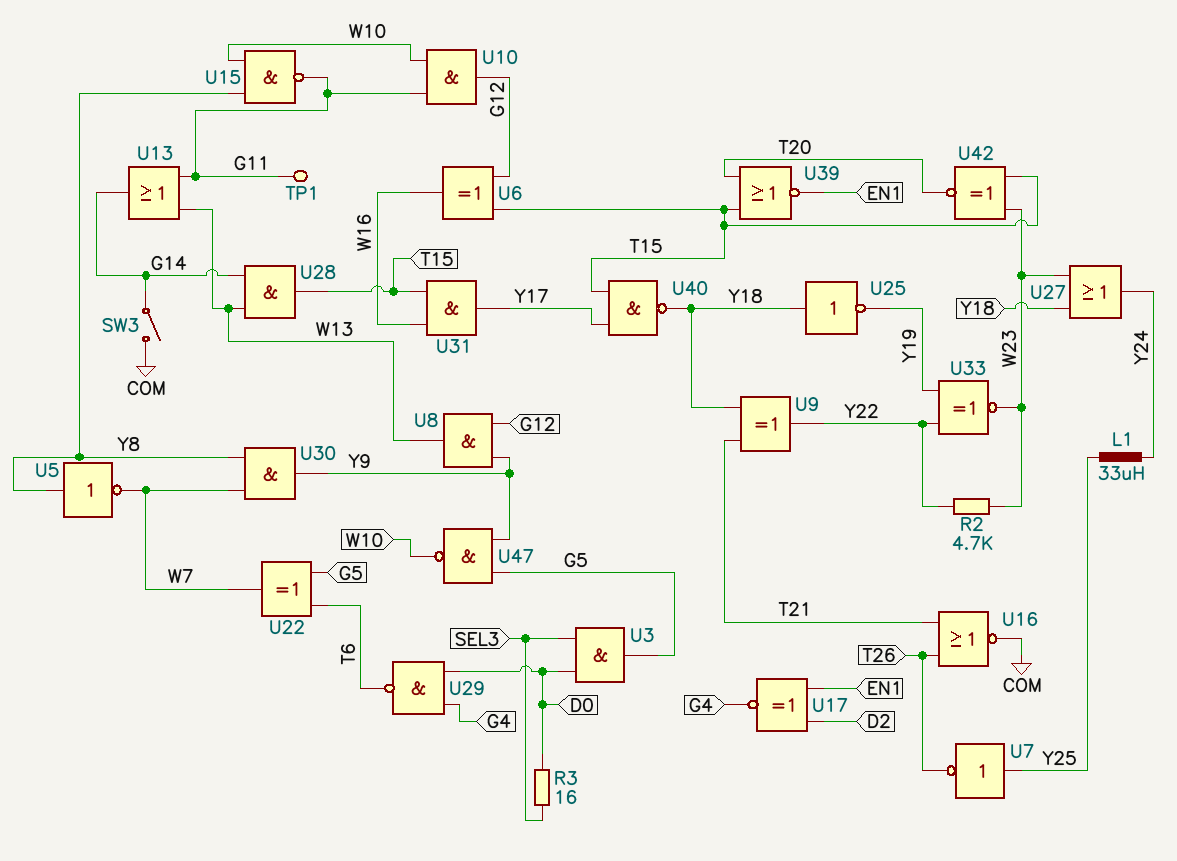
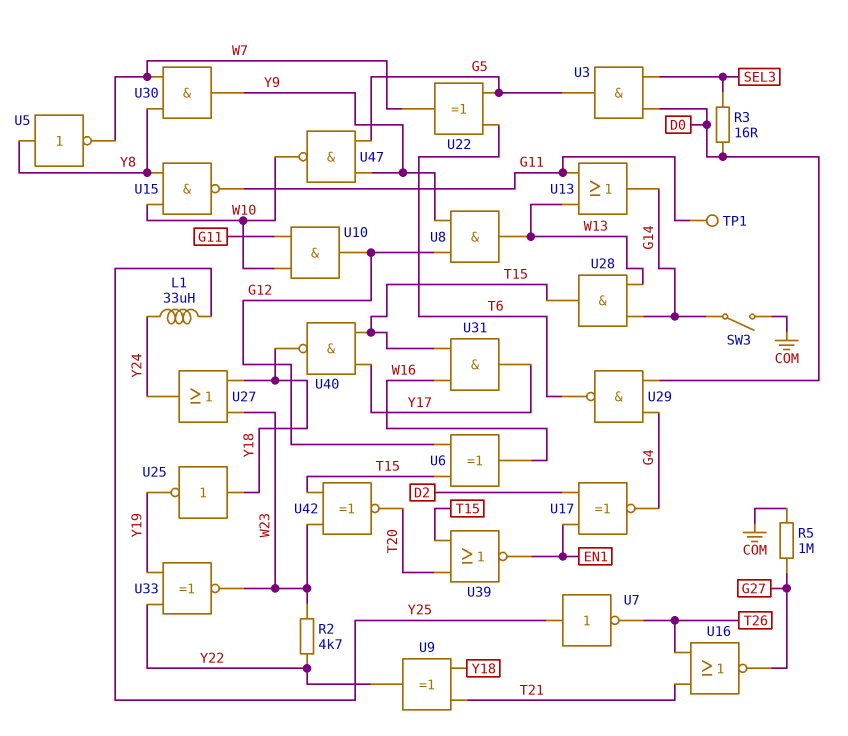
R5: none -> 1M (COM, G27)
U16: NOR (in T21, in T26, out COM) -> NOR (in T21, in T26, out G27)

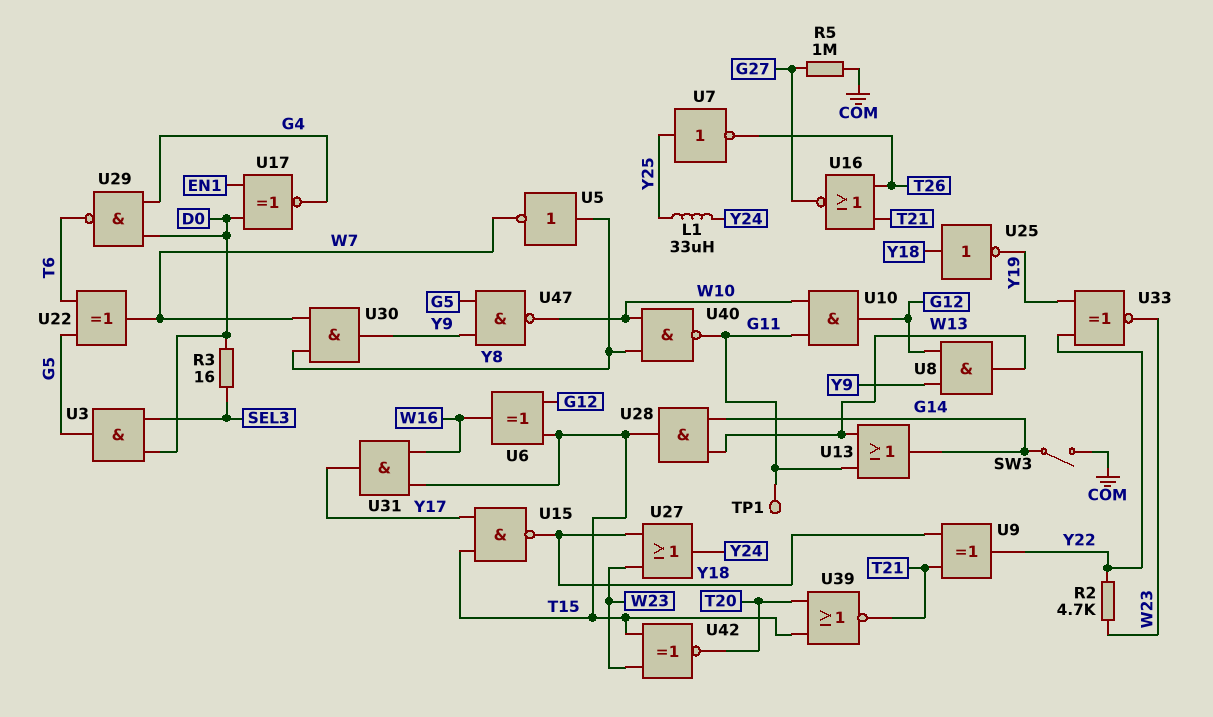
U15: NAND (in W10, in Y8, out G11) -> NAND (in T15, in Y17, out Y18)
U17: XNOR (in D2, in EN1, out G4) -> XNOR (in D0, in EN1, out G4)
U39: NOR (in T15, in T20, out EN1) -> NOR (in T15, in T20, out T21)
U40: NAND (in T15, in Y17, out Y18) -> NAND (in W10, in Y8, out G11)

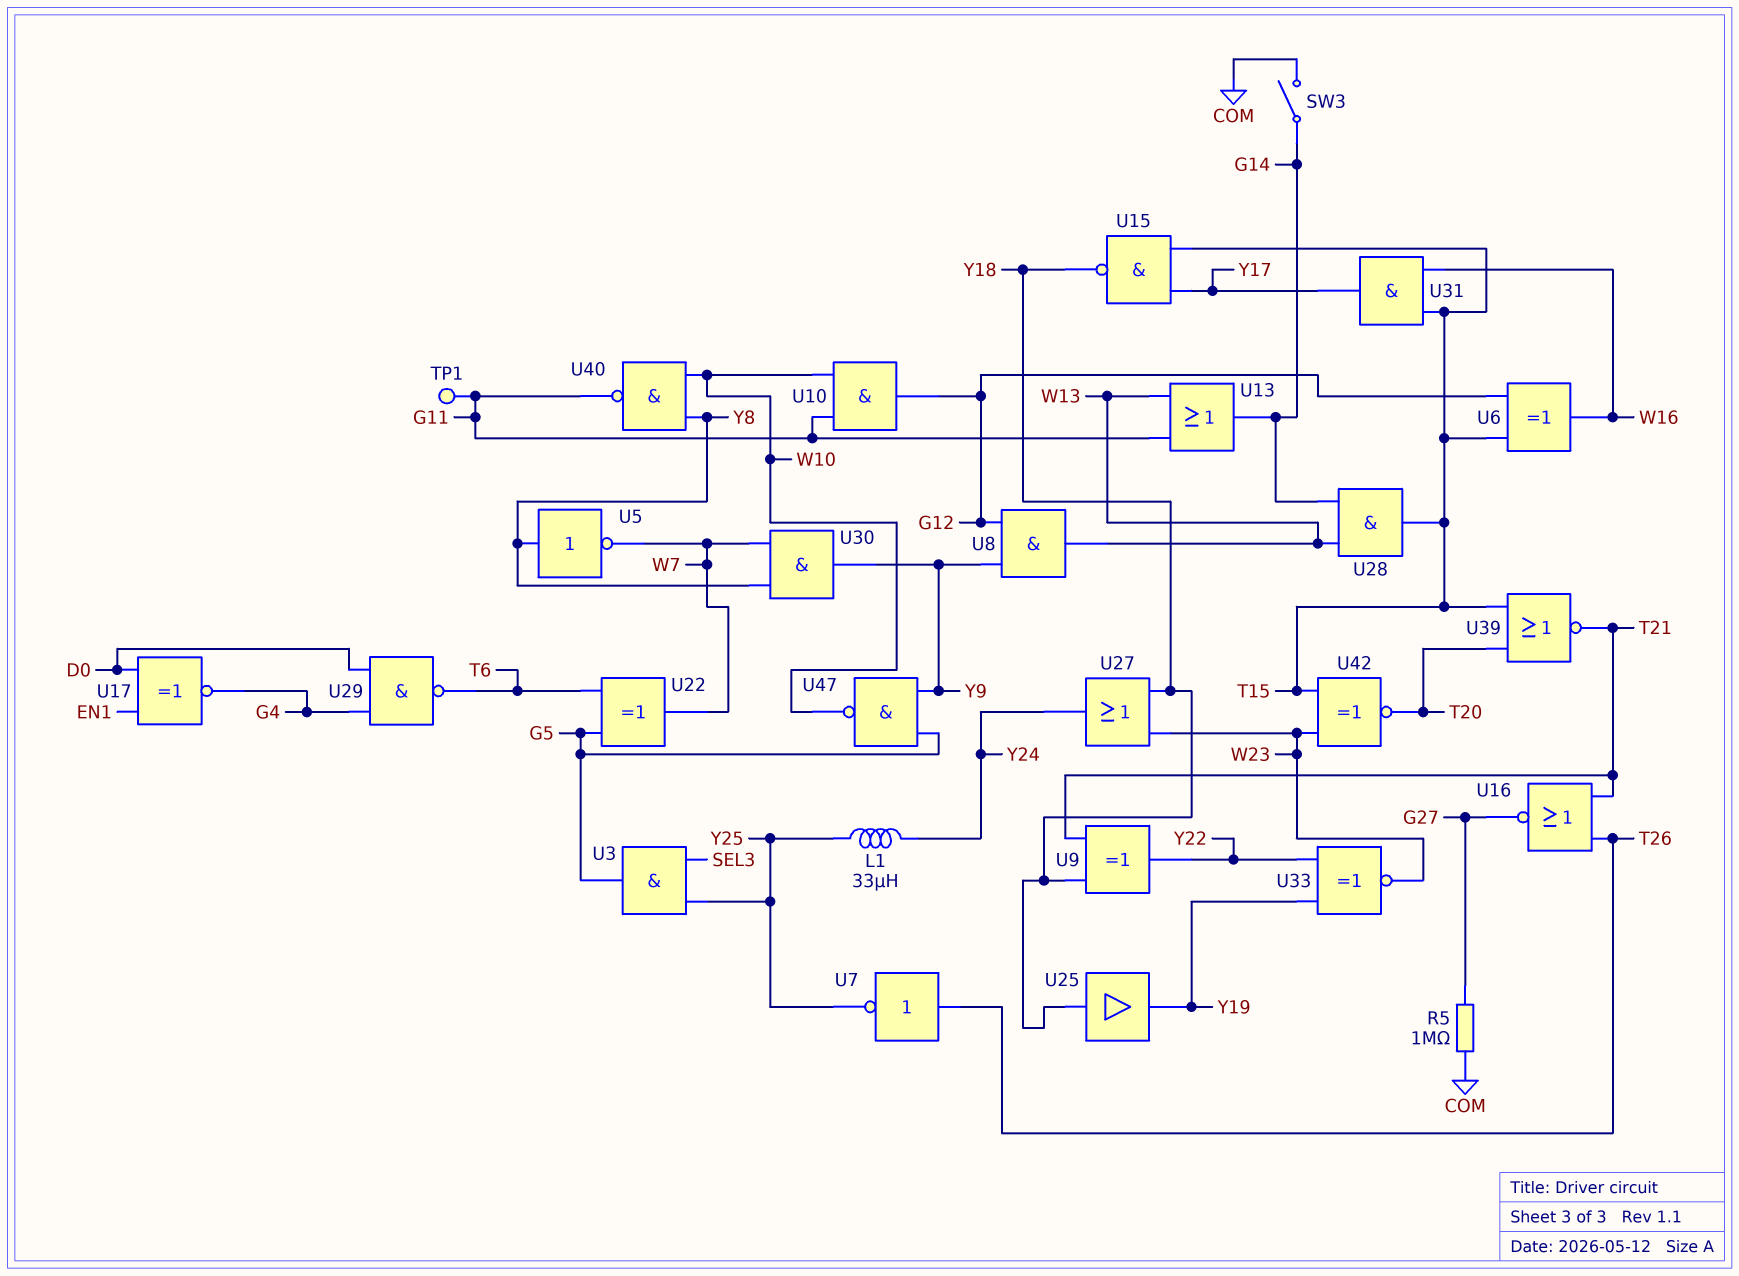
R2: 4.7k (W23, Y22) -> none
R3: 16 (D0, SEL3) -> none
U3: AND (in D0, in SEL3, out G5) -> AND (in SEL3, in Y25, out G5)
U7: NOT (in Y25, out T26) -> NOT (in T26, out Y25)
U25: NOT (in Y18, out Y19) -> buffer (in Y18, out Y19)

